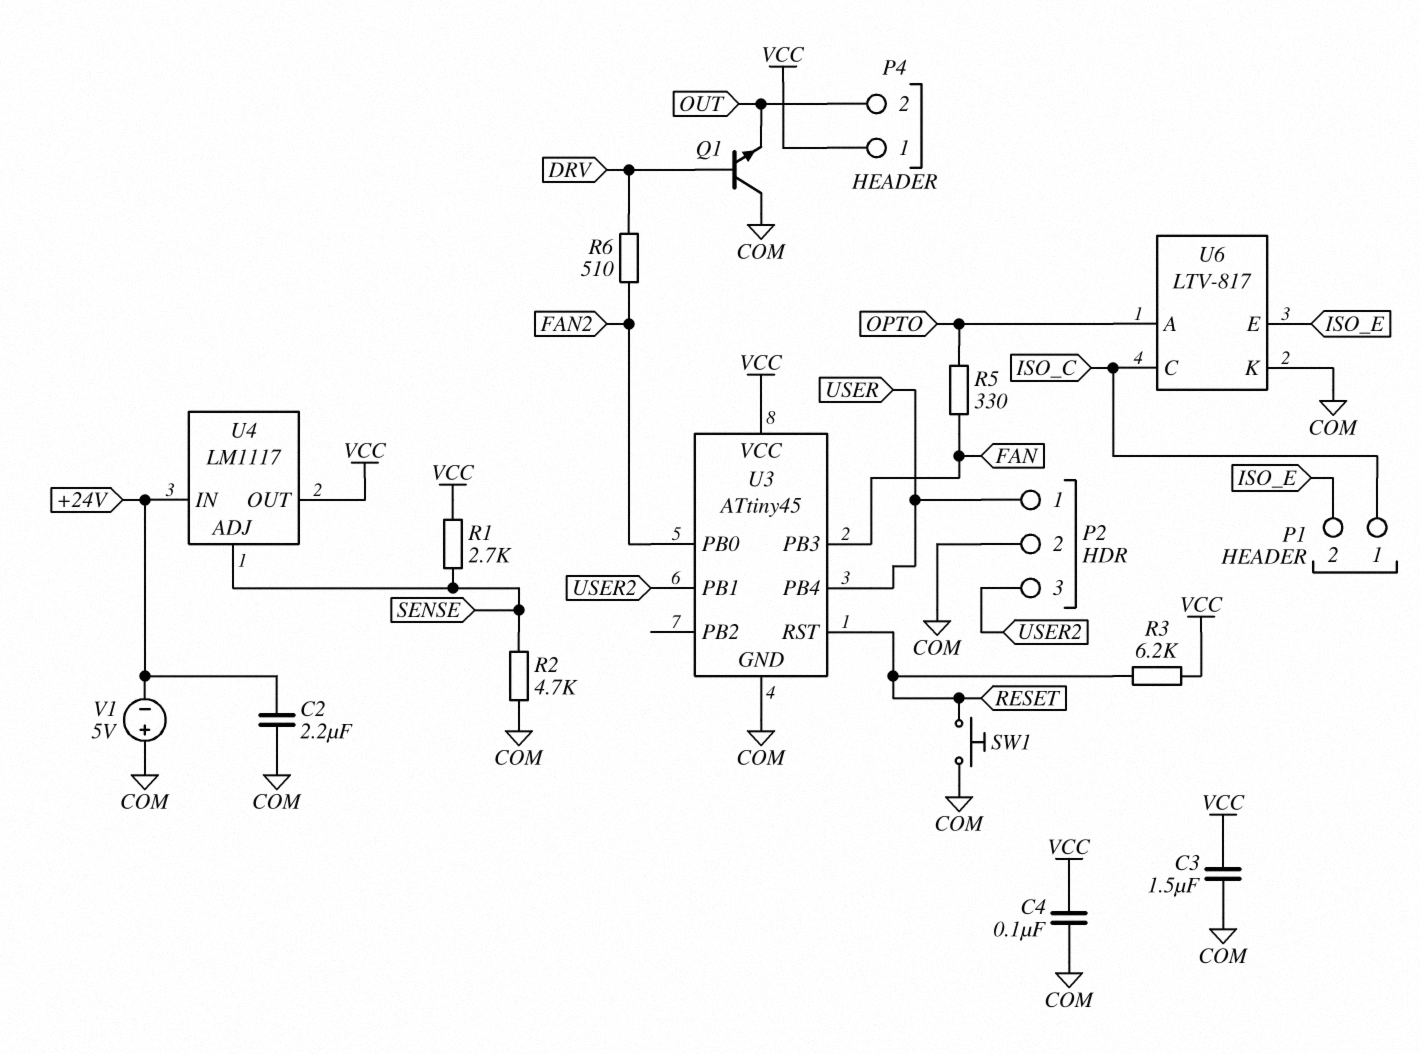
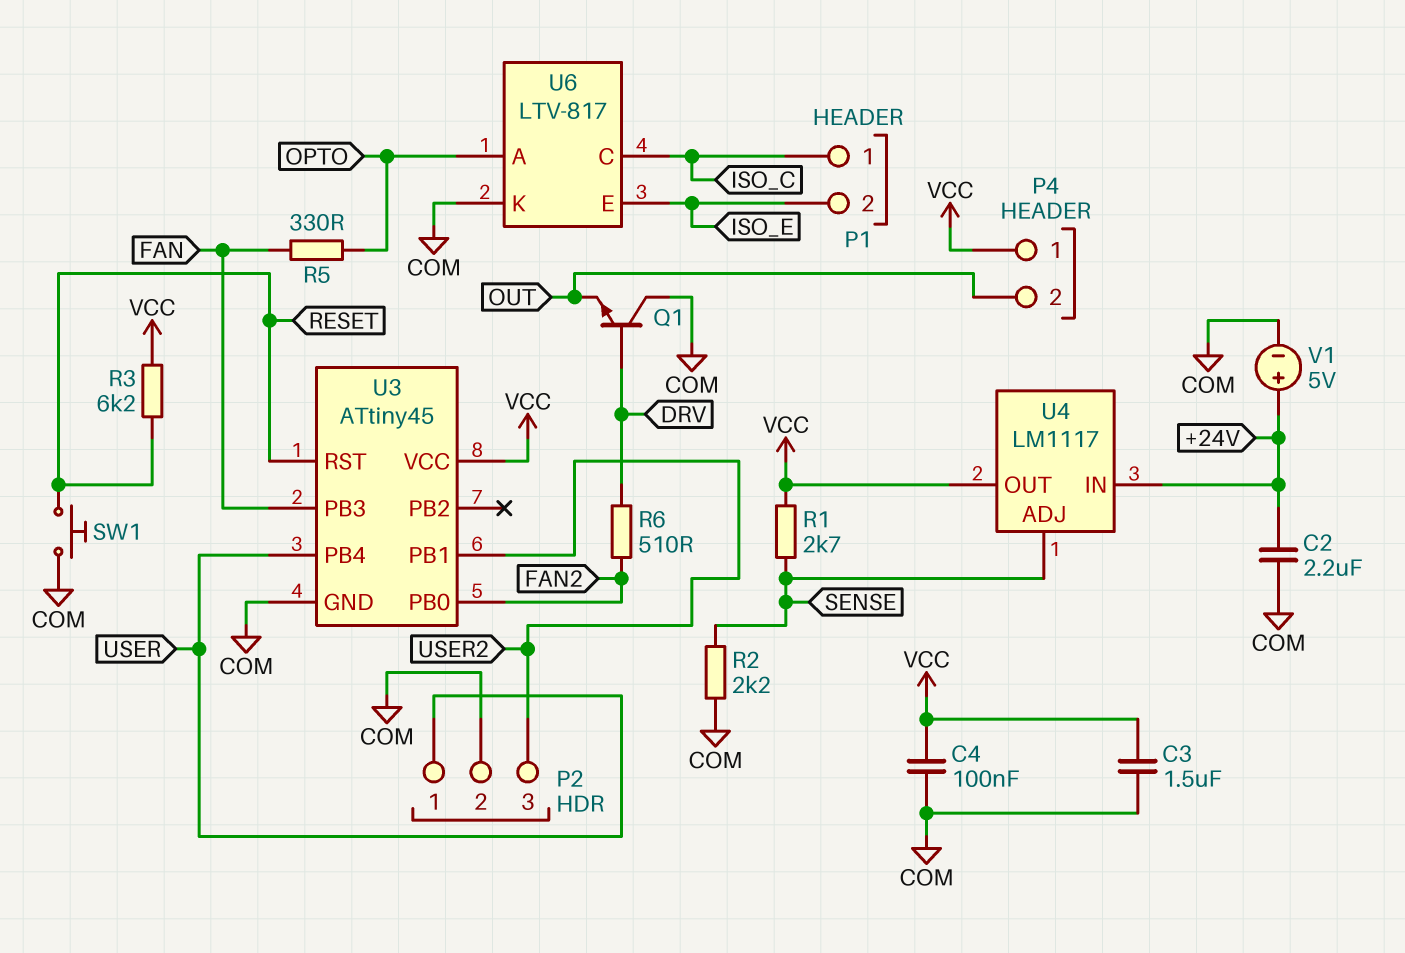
R2: 4.7k (COM, SENSE) -> 2.2k (COM, SENSE)
V1: 5V (plus COM, minus +24V) -> 5V (plus +24V, minus COM)

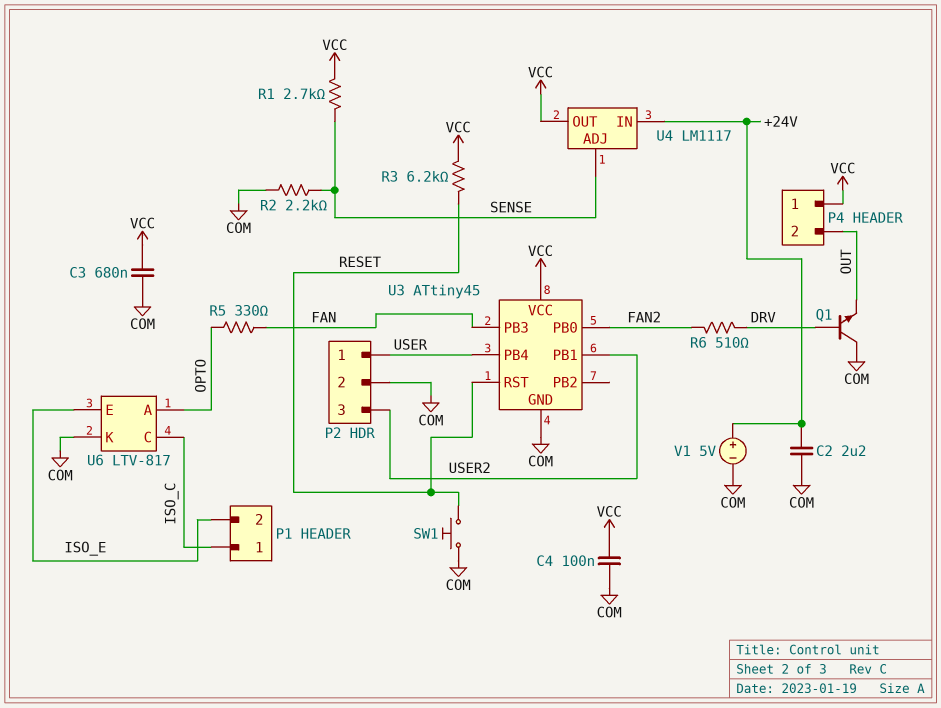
C3: 1.5uF (COM, VCC) -> 680nF (COM, VCC)

